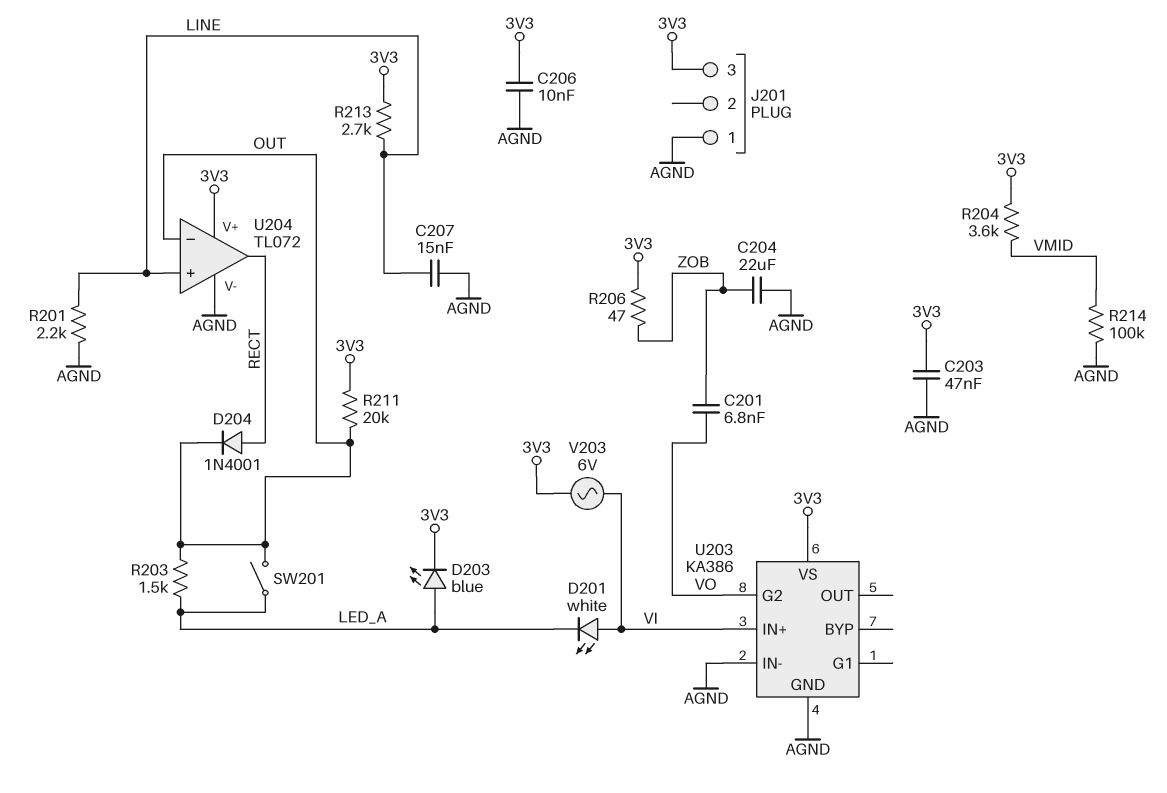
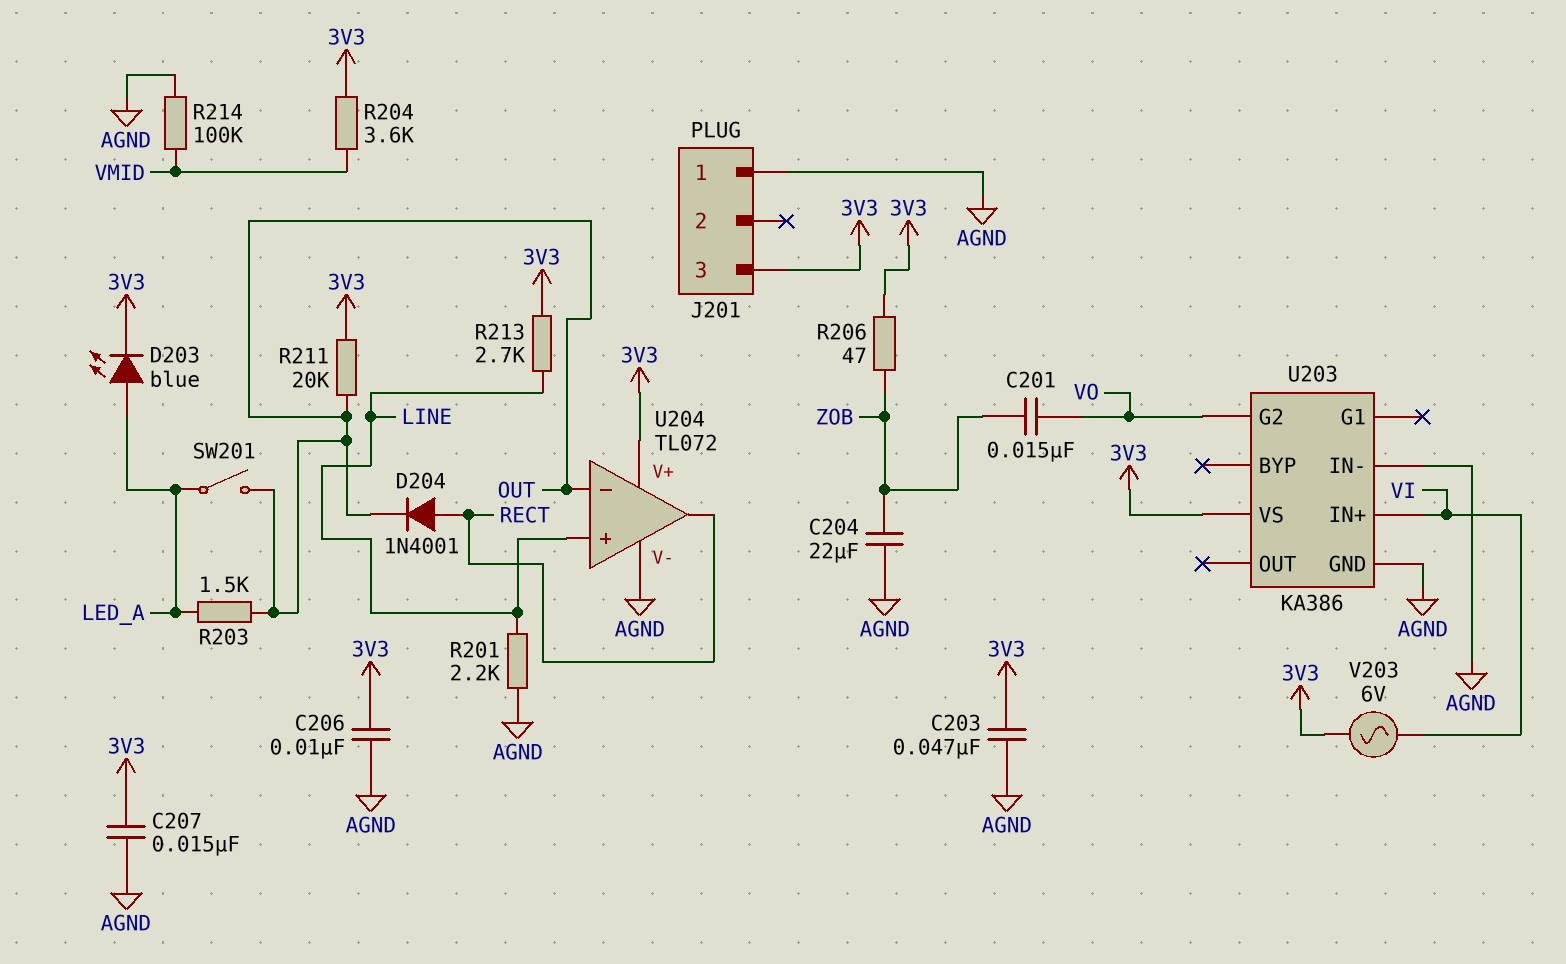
C201: 6.8nF (VO, ZOB) -> 15nF (VO, ZOB)
C207: 15nF (AGND, LINE) -> 15nF (3V3, AGND)
D201: LED white (A VI, K LED_A) -> none

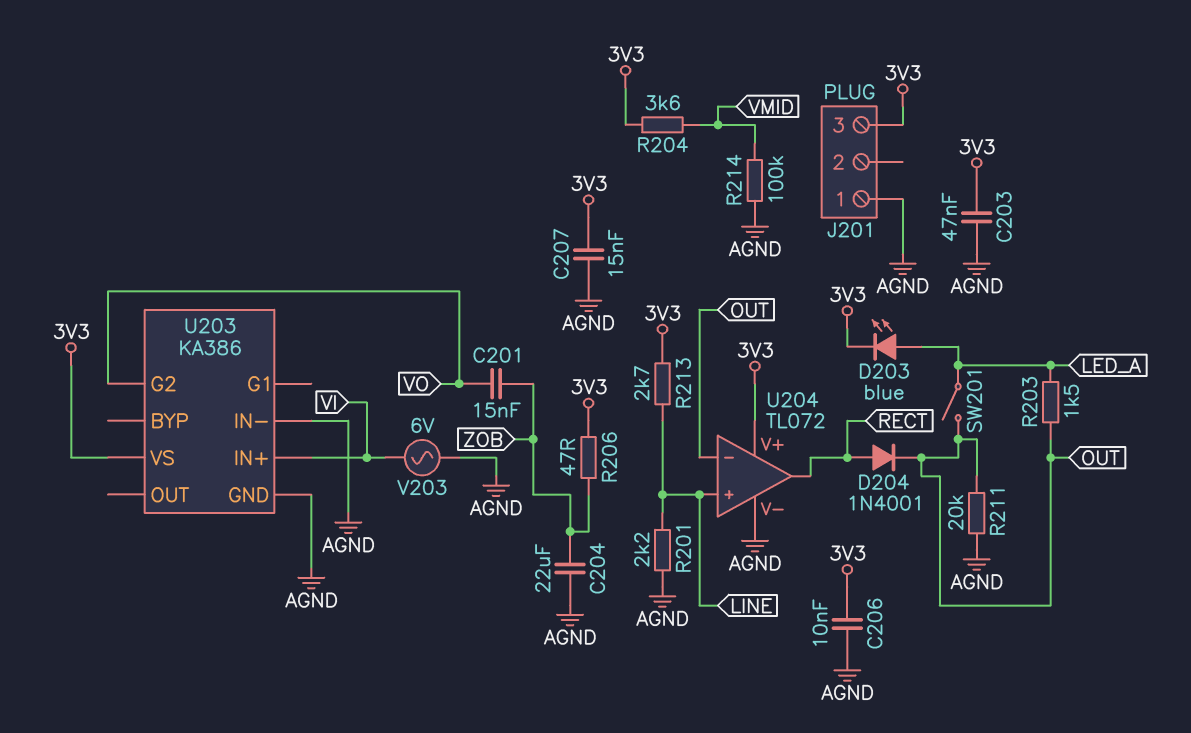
R211: 20k (3V3, OUT) -> 20k (AGND, OUT)
V203: AC 6V (3V3, VI) -> AC 6V (AGND, VI)

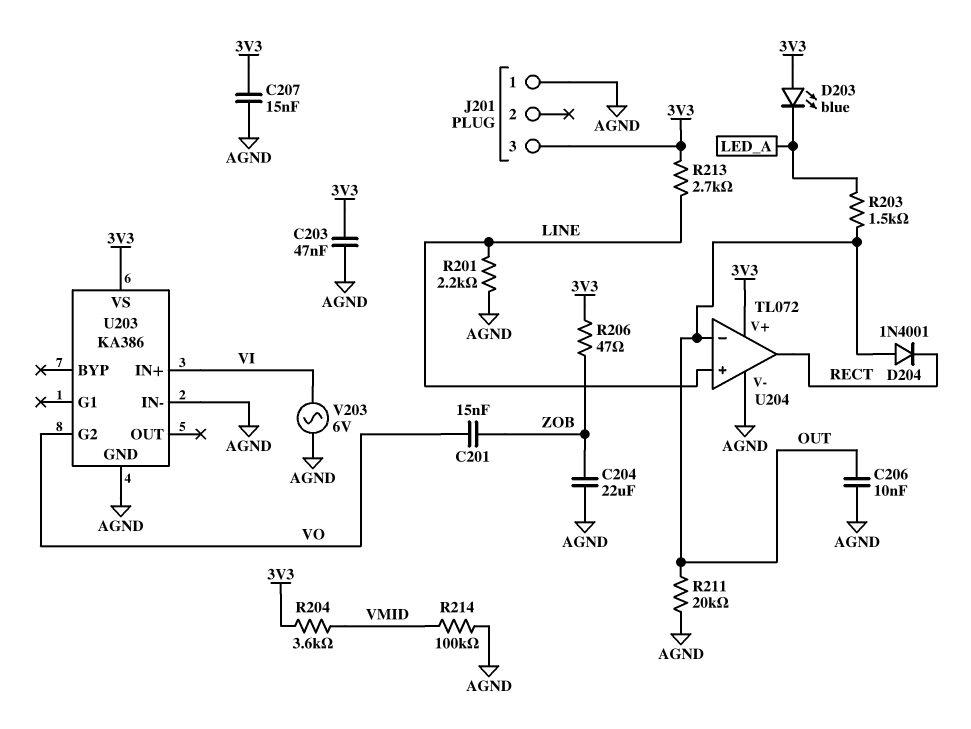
C206: 10nF (3V3, AGND) -> 10nF (AGND, OUT)
D203: LED blue (A LED_A, K 3V3) -> LED blue (A 3V3, K LED_A)
D204: diode 1N4001 (A RECT, K OUT) -> diode 1N4001 (A OUT, K RECT)
SW201: switch (LED_A, OUT) -> none

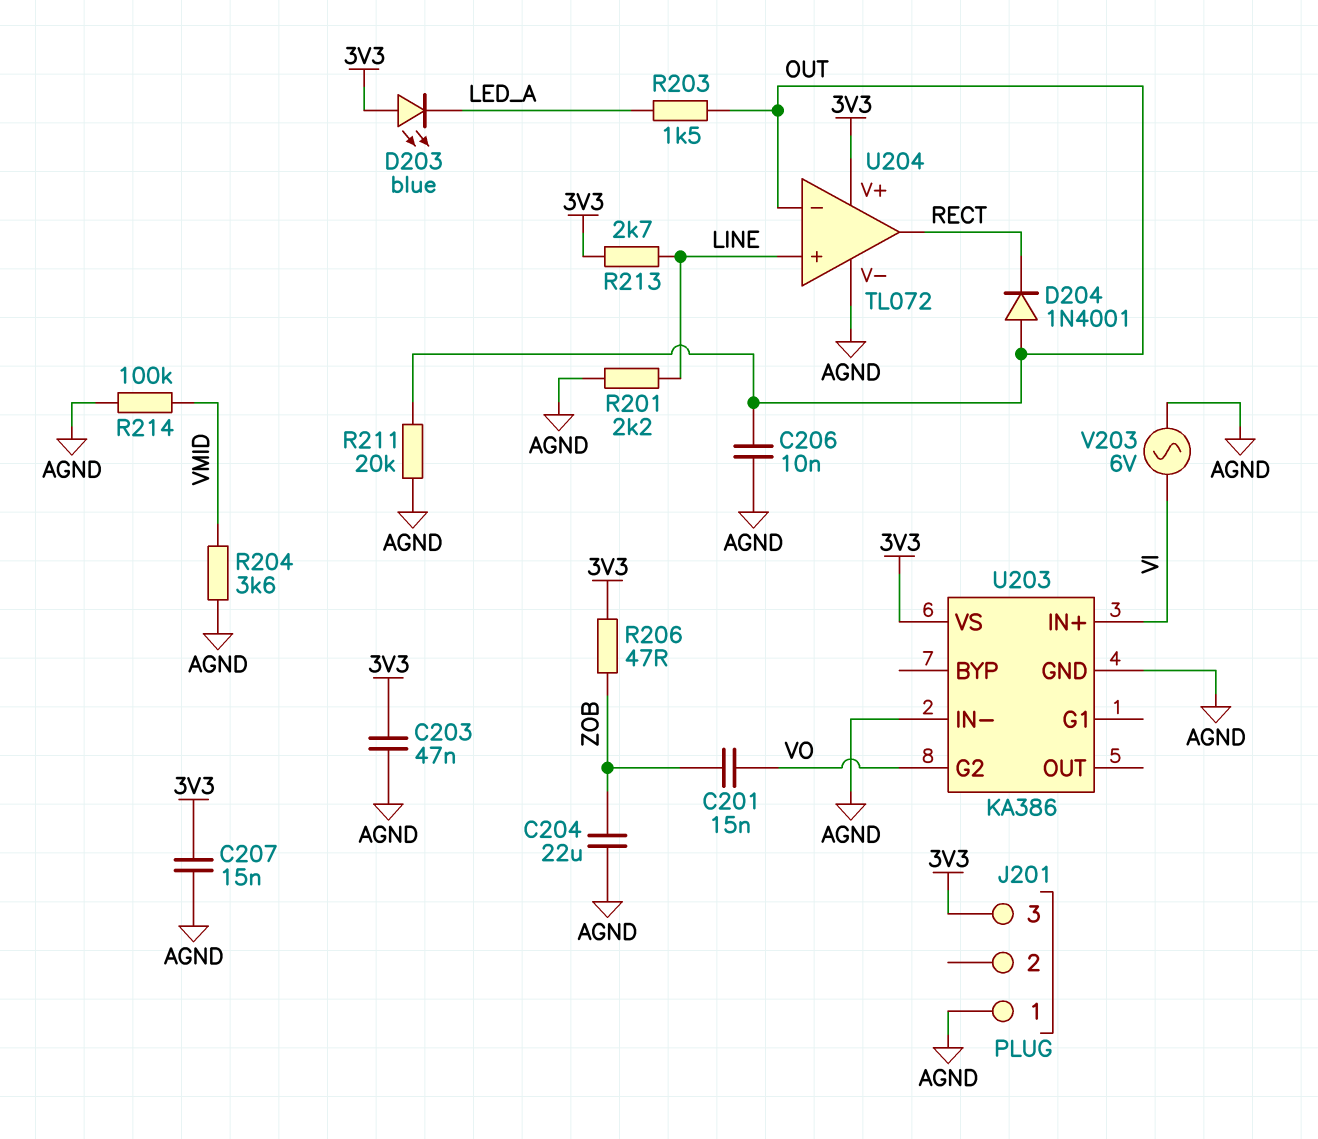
R204: 3.6k (3V3, VMID) -> 3.6k (AGND, VMID)

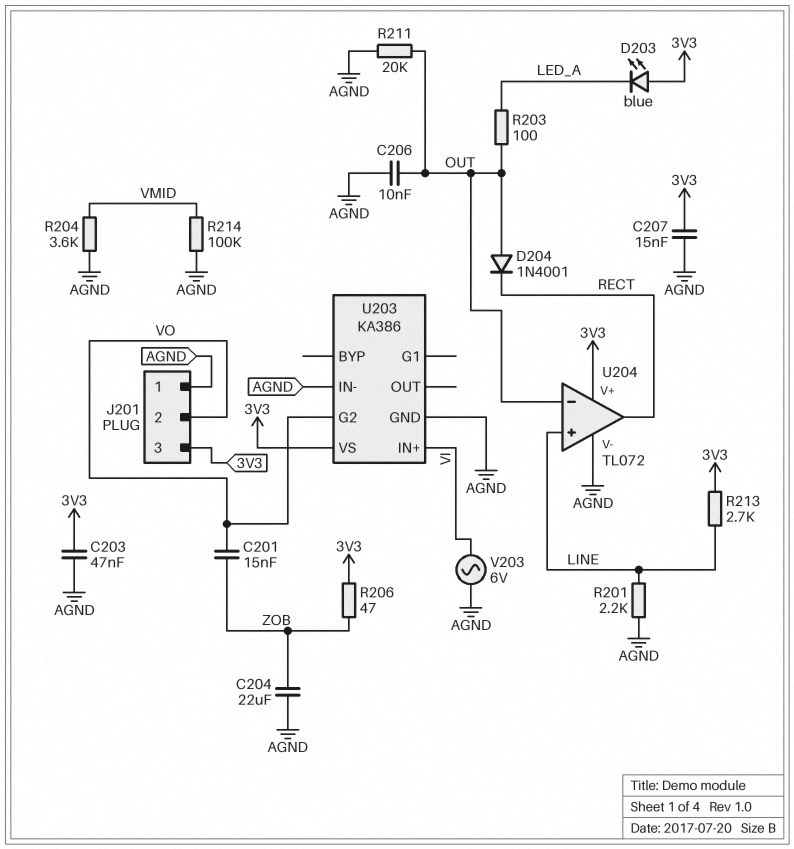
J201 pin 2: none -> VO
R203: 1.5k (LED_A, OUT) -> 100 (LED_A, OUT)

